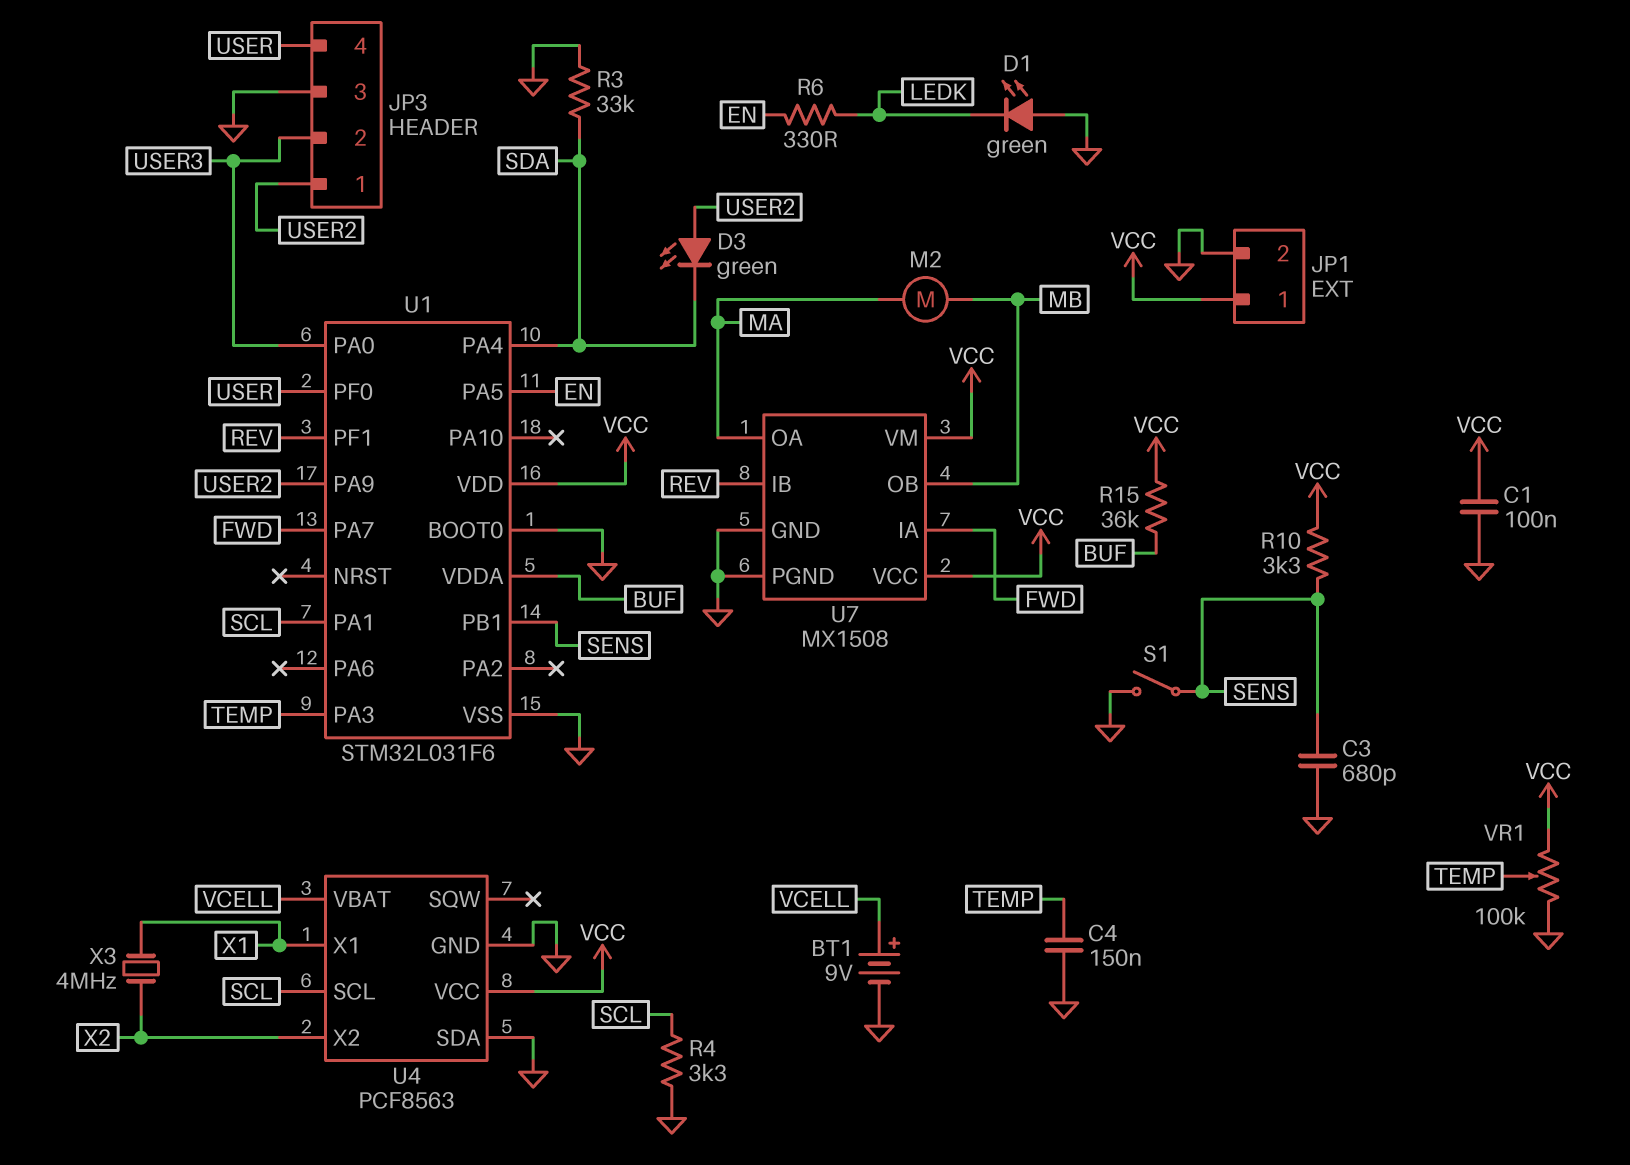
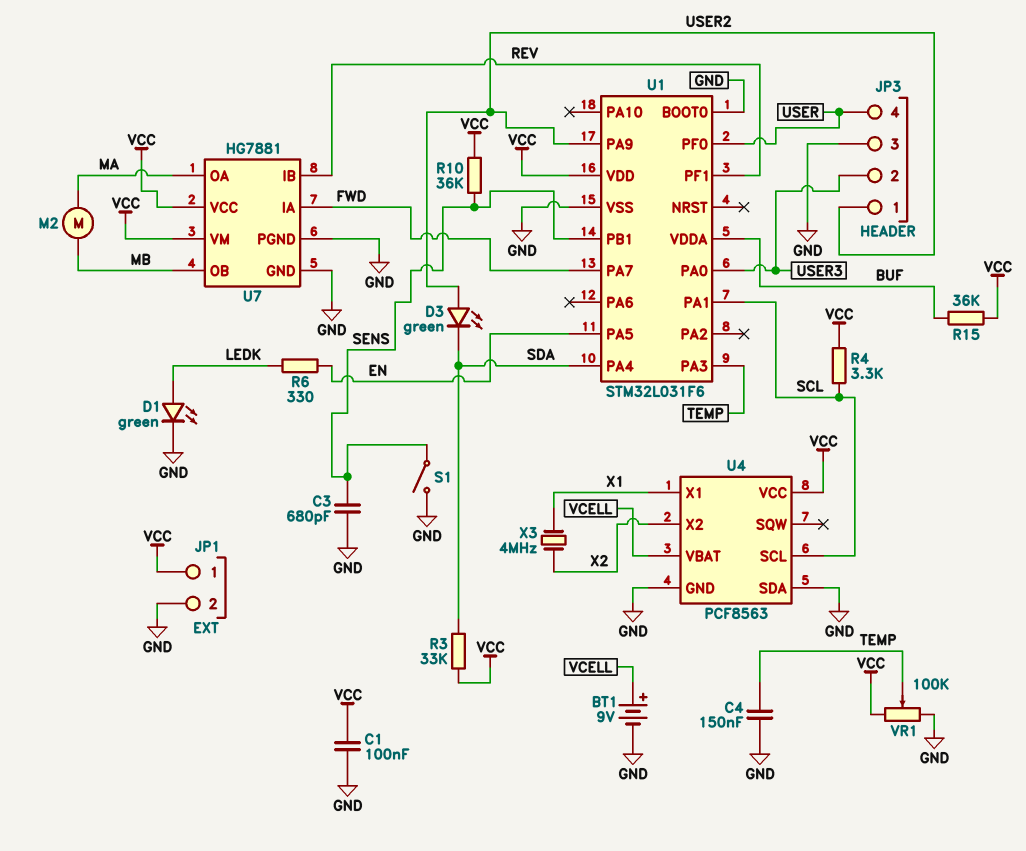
D1: LED green (A GND, K LEDK) -> LED green (A LEDK, K GND)
R3: 33k (GND, SDA) -> 33k (SDA, VCC)
R4: 3.3k (GND, SCL) -> 3.3k (SCL, VCC)
R10: 3.3k (SENS, VCC) -> 36k (SENS, VCC)
U7: MX1508 -> HG7881

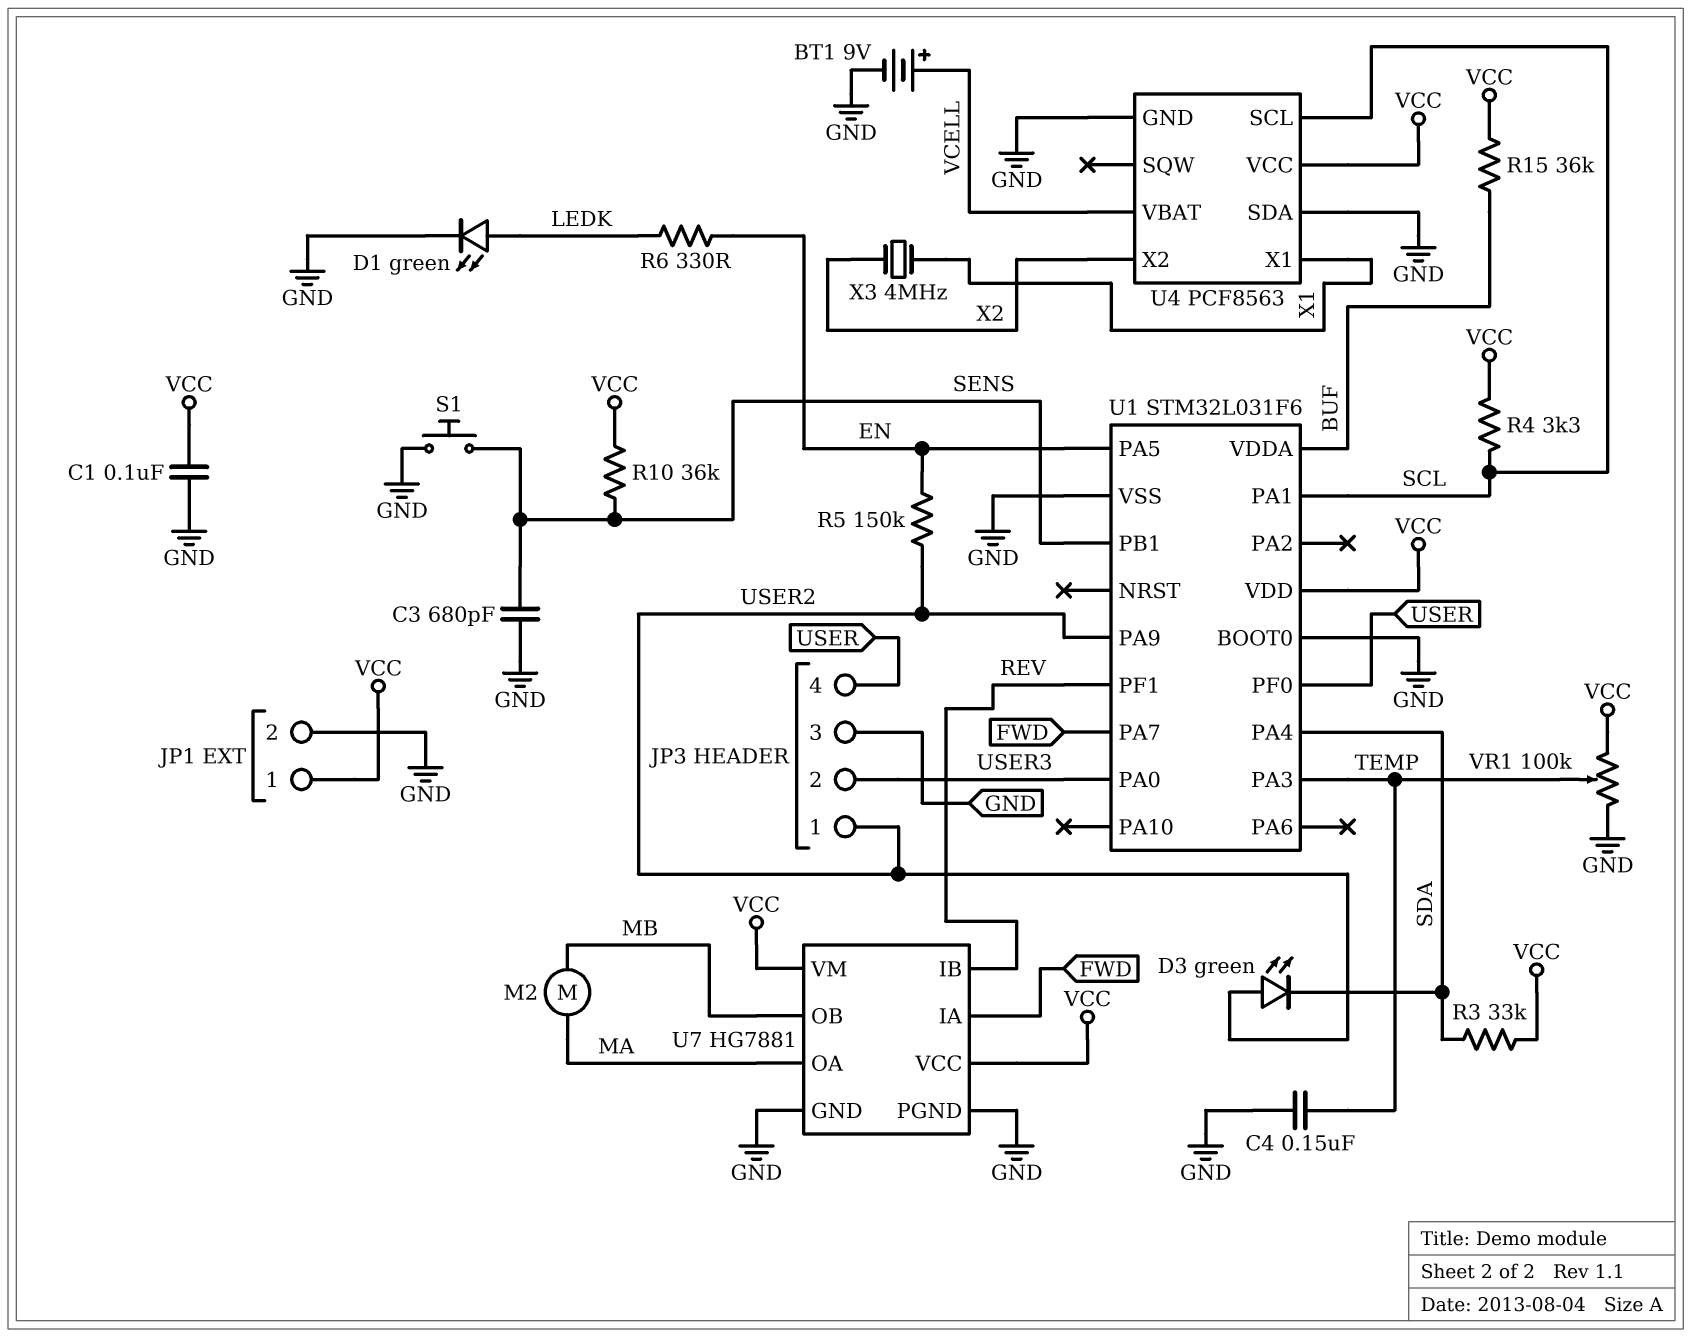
R5: none -> 150k (EN, USER2)
S1: switch (GND, SENS) -> button (GND, SENS)

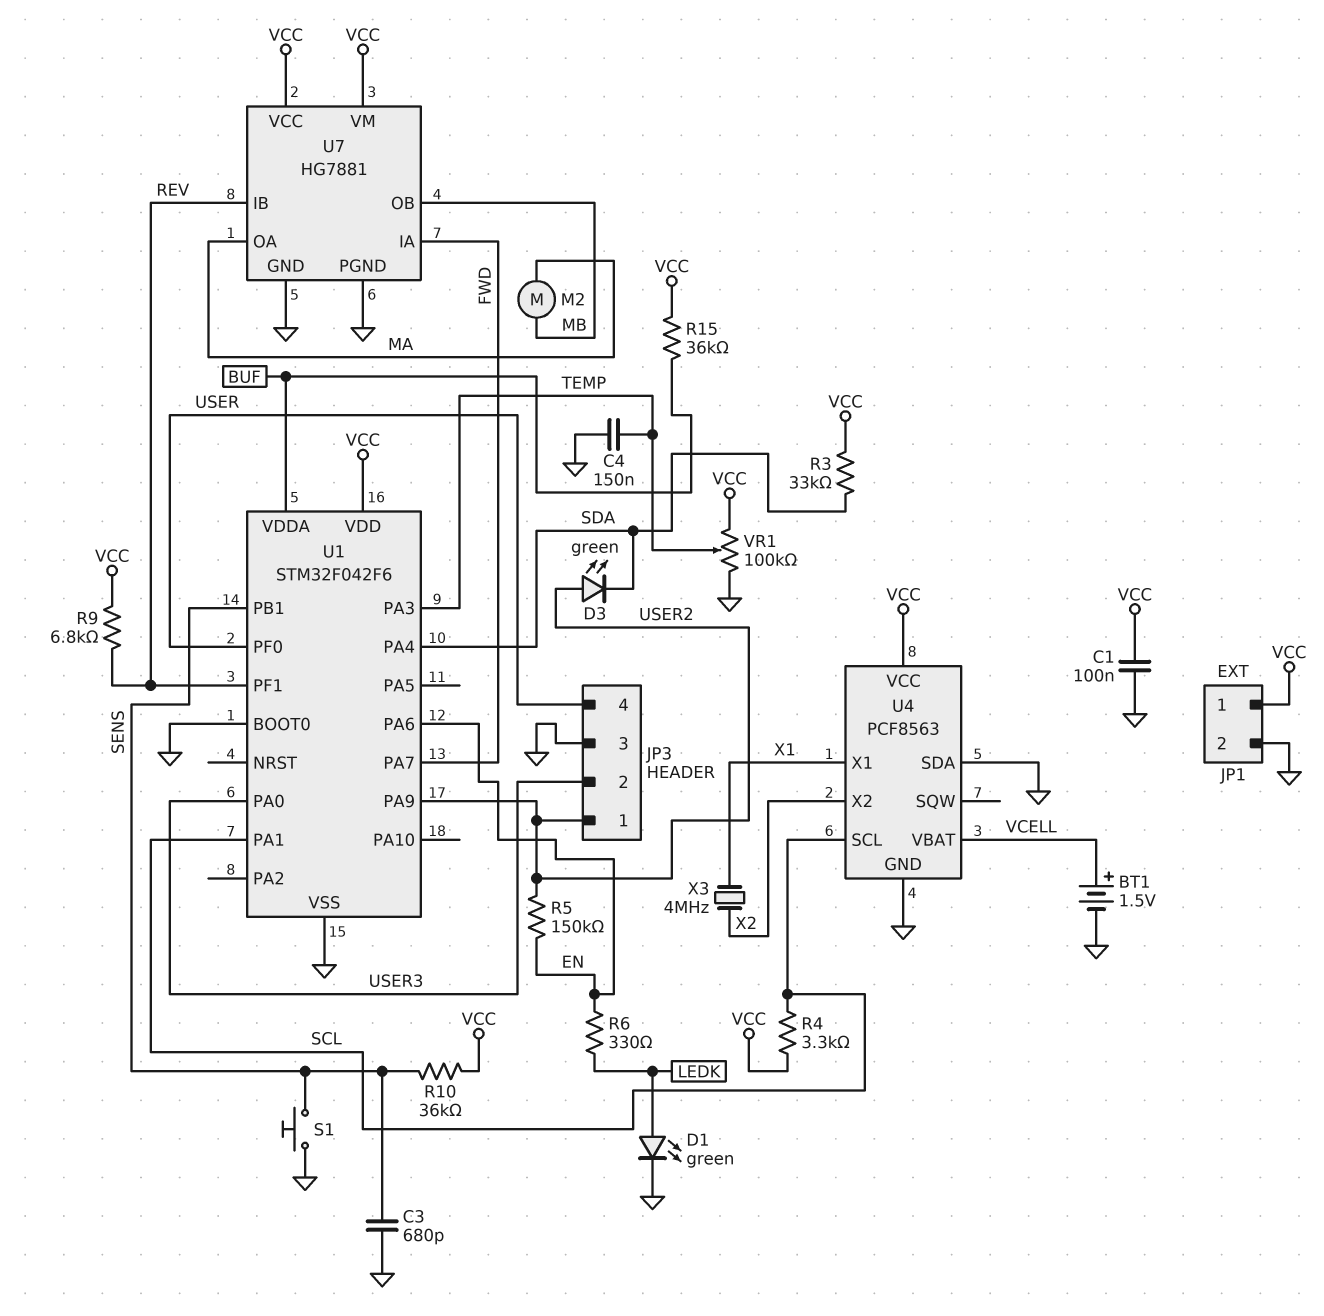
BT1: 9V (plus VCELL, minus GND) -> 1.5V (plus VCELL, minus GND)
R9: none -> 6.8k (REV, VCC)
U1: STM32L031F6 -> STM32F042F6
U1 pin PA5: EN -> none
U1 pin PA6: none -> EN

